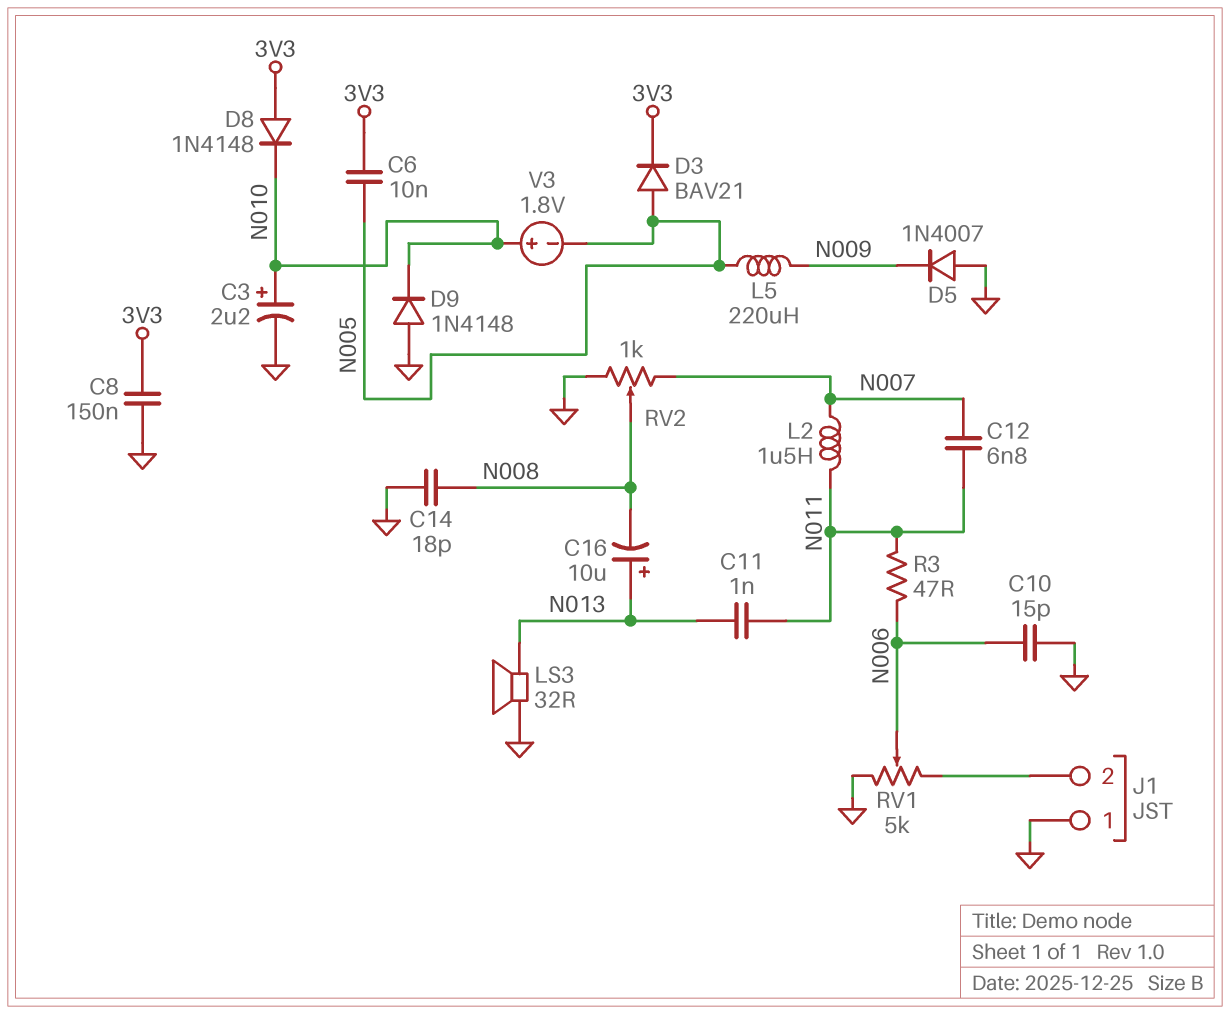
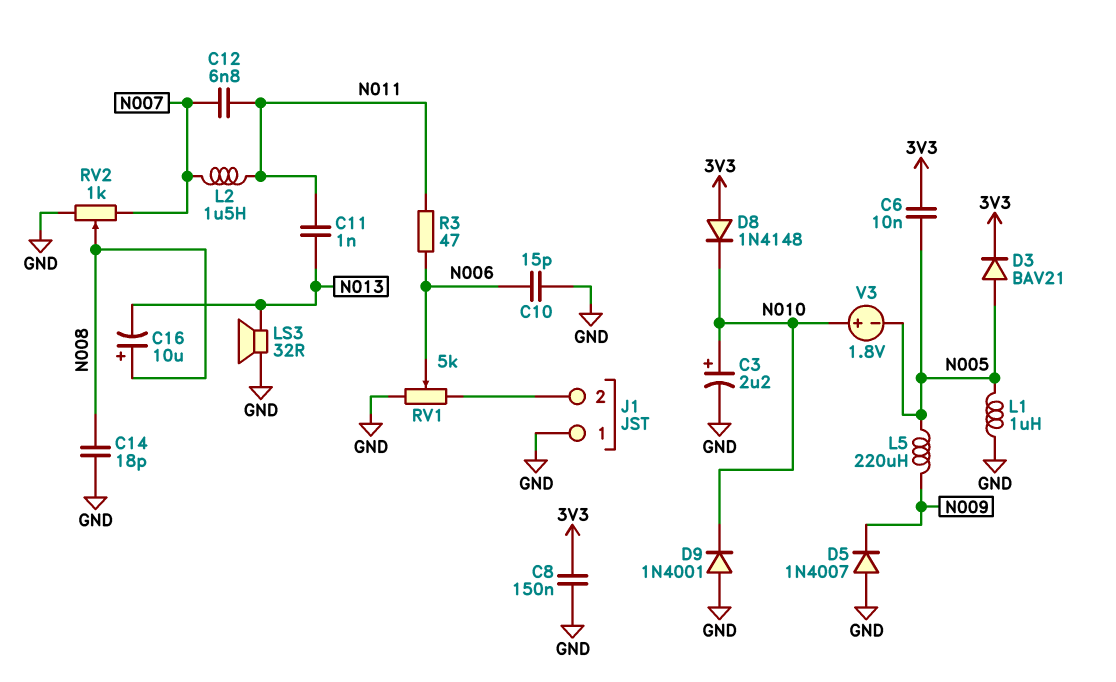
C16: 10uF (plus N013, minus N008) -> 10uF (plus N008, minus N013)
D9: diode 1N4148 (A GND, K N010) -> diode 1N4001 (A GND, K N010)
L1: none -> 1uH (GND, N005)

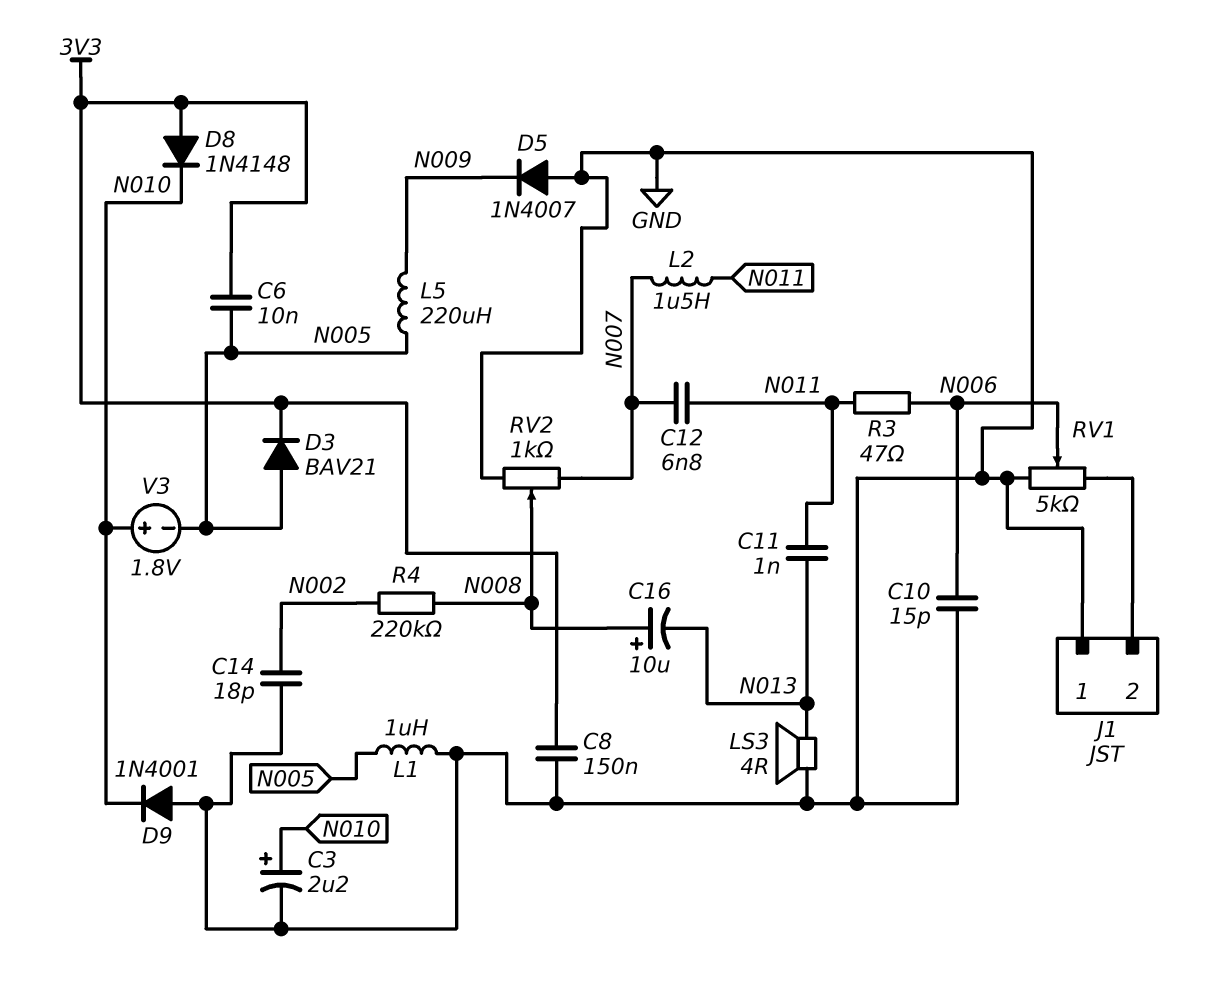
C14: 18pF (GND, N008) -> 18pF (GND, N002)
LS3: speaker 32R (GND, N013) -> speaker 4R (GND, N013)
R4: none -> 220k (N002, N008)

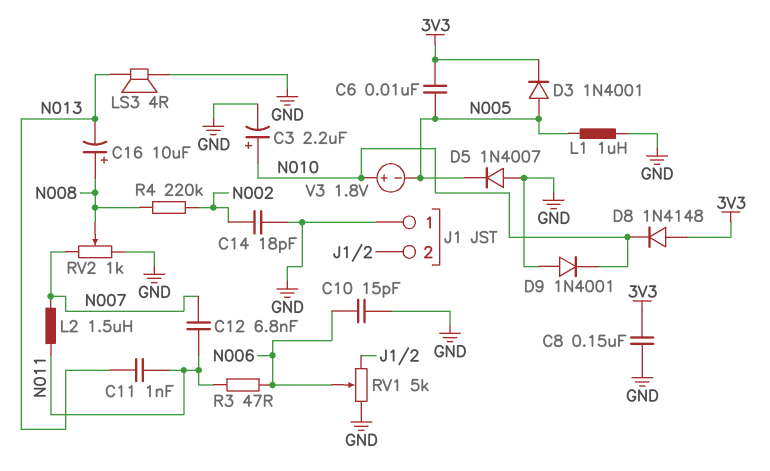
D3: diode BAV21 (A N005, K 3V3) -> diode 1N4001 (A N005, K 3V3)
D5: diode 1N4007 (A GND, K N009) -> diode 1N4007 (A GND, K N005)
L5: 220uH (N005, N009) -> none

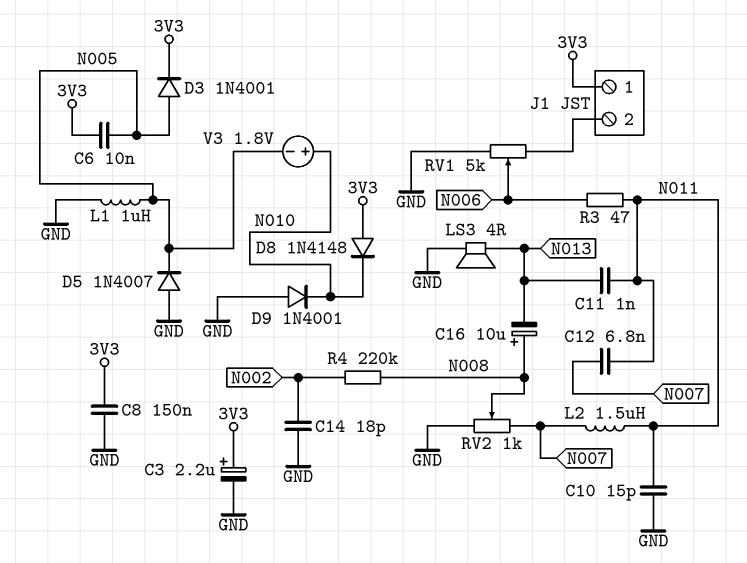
C3: 2.2uF (plus N010, minus GND) -> 2.2uF (plus 3V3, minus GND)
C10: 15pF (GND, N006) -> 15pF (GND, N011)
J1 pin 1: GND -> 3V3

